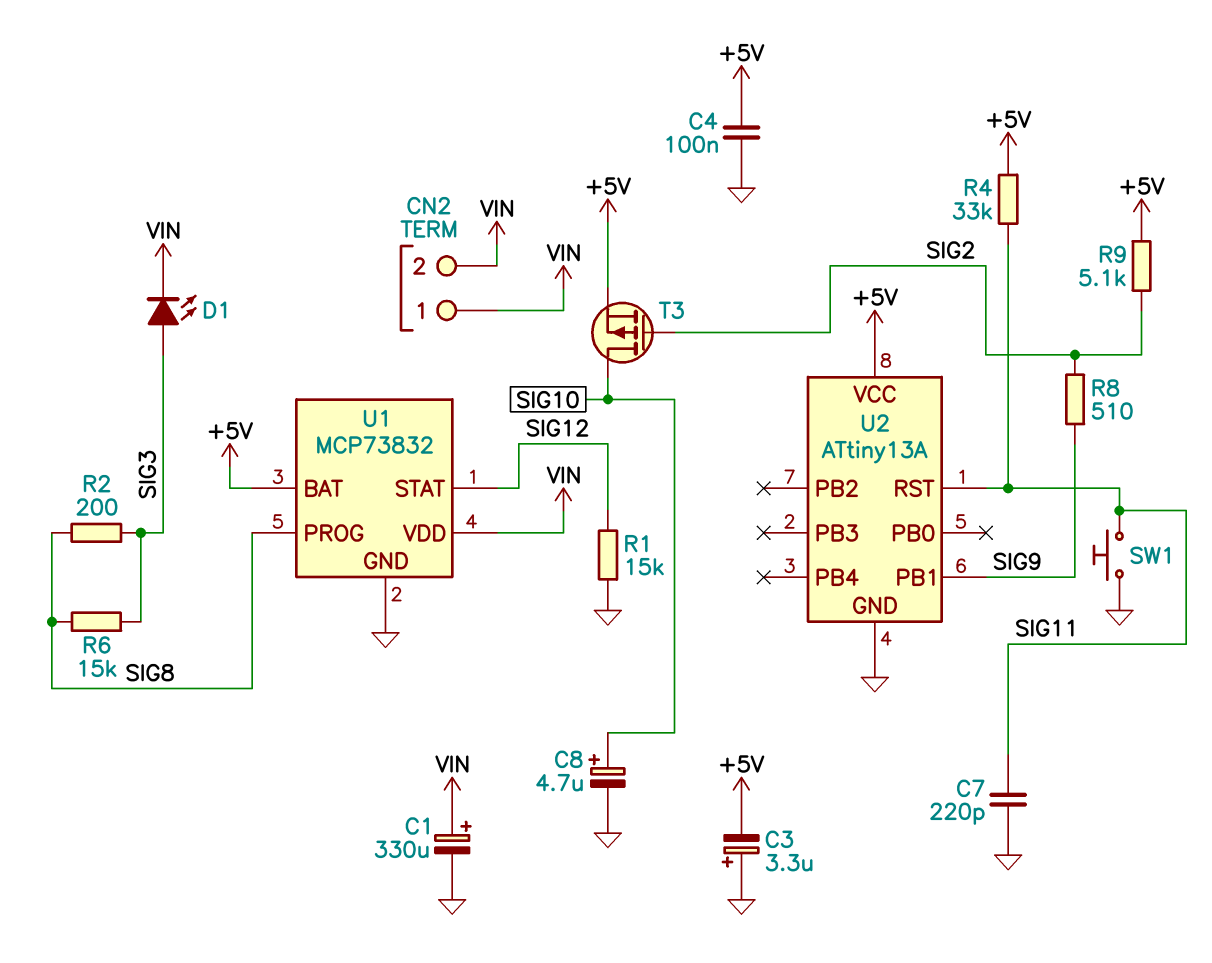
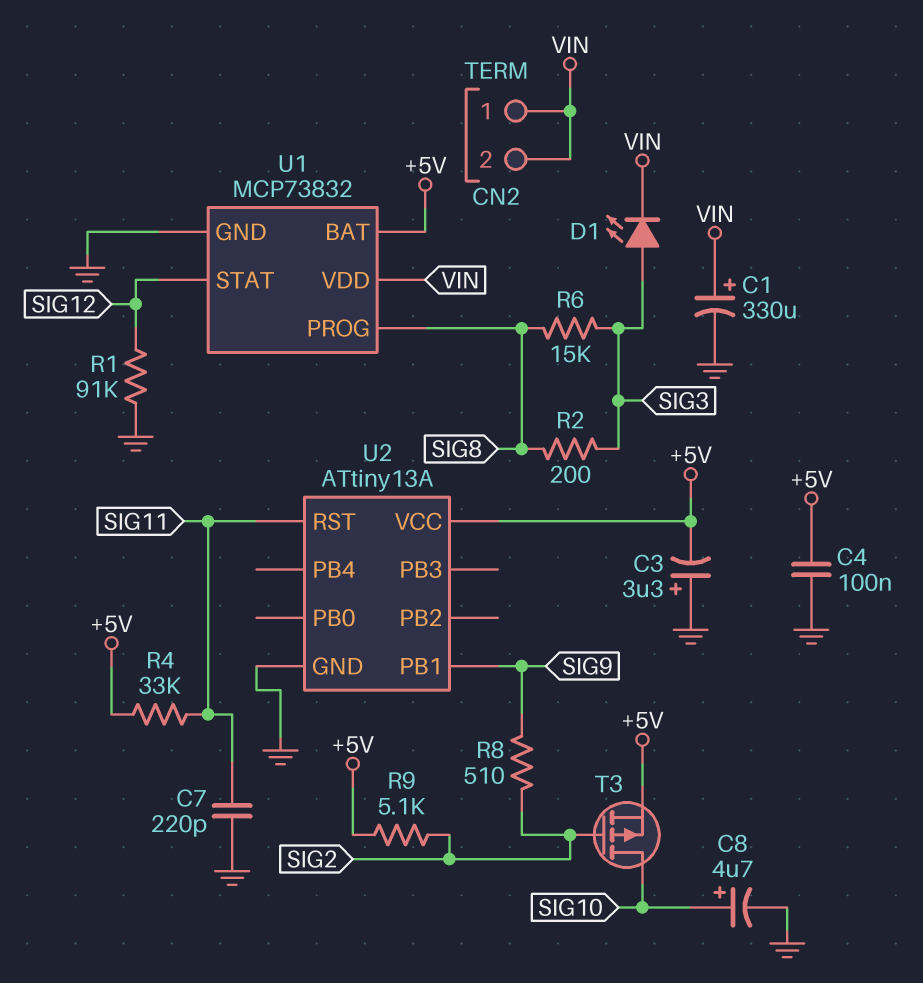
R1: 15k (GND, SIG12) -> 91k (GND, SIG12)
SW1: button (GND, SIG11) -> none

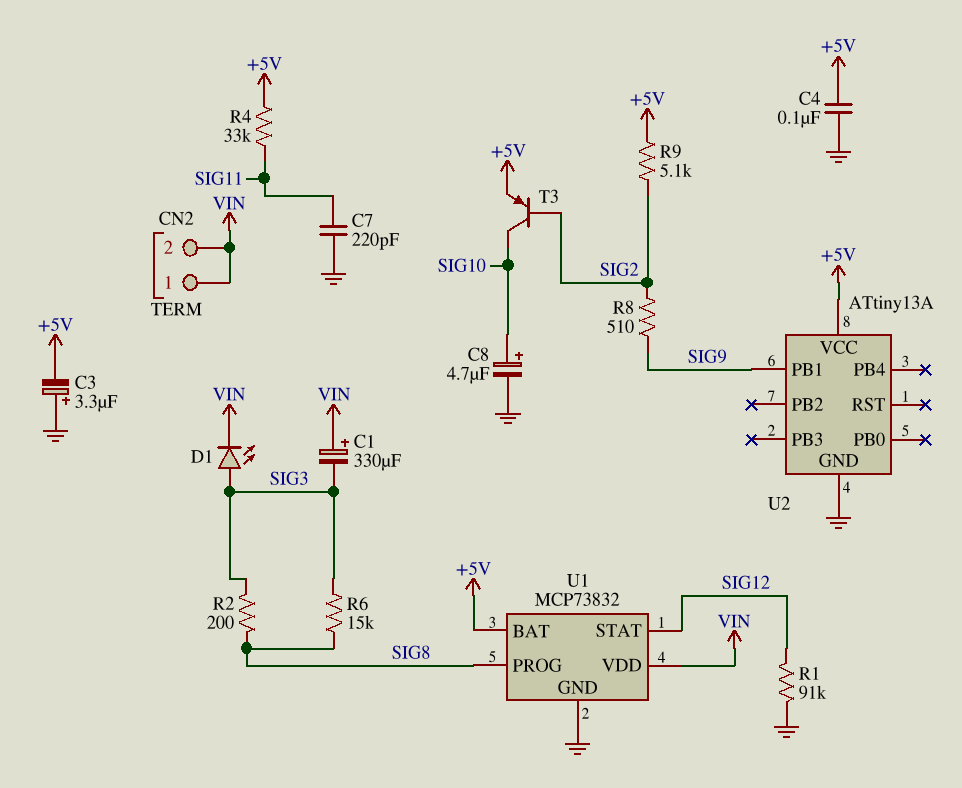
C1: 330uF (plus VIN, minus GND) -> 330uF (plus VIN, minus SIG3)
T3: PMOS (G SIG2, D SIG10, S +5V) -> PNP (B SIG2, C SIG10, E +5V)
U2 pin RST: SIG11 -> none

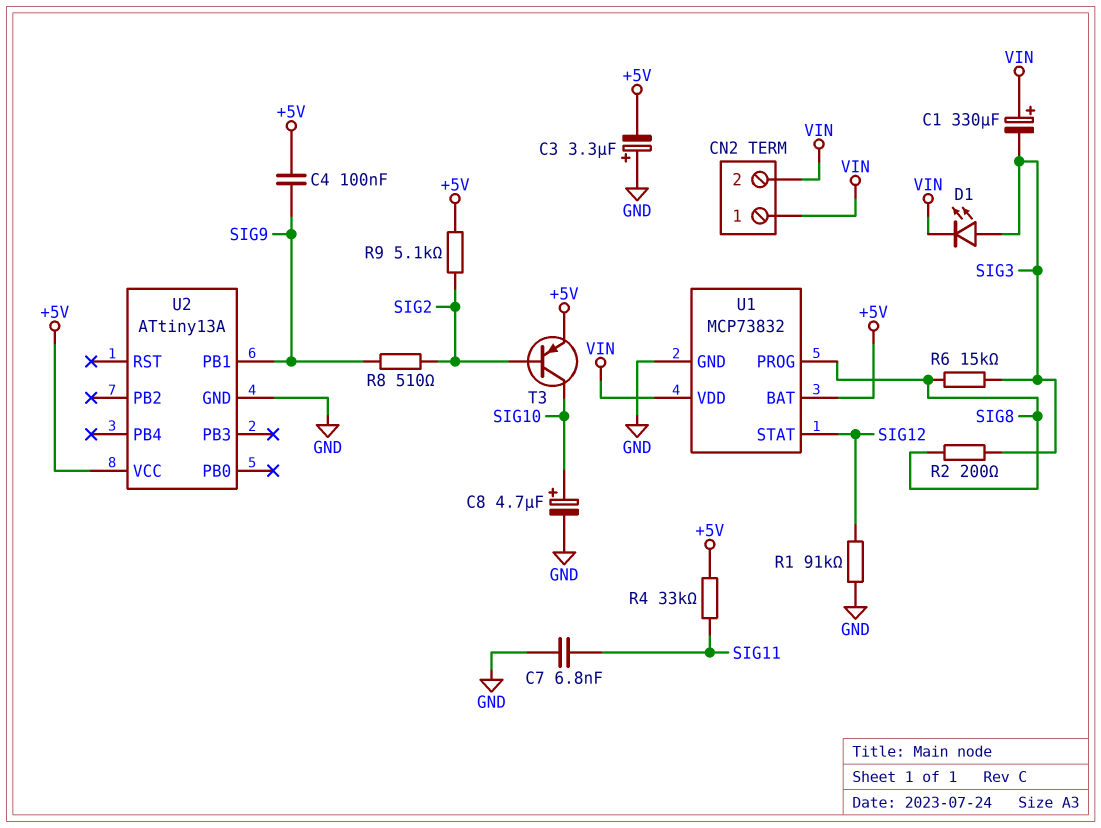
C4: 100nF (+5V, GND) -> 100nF (+5V, SIG9)
C7: 220pF (GND, SIG11) -> 6.8nF (GND, SIG11)

